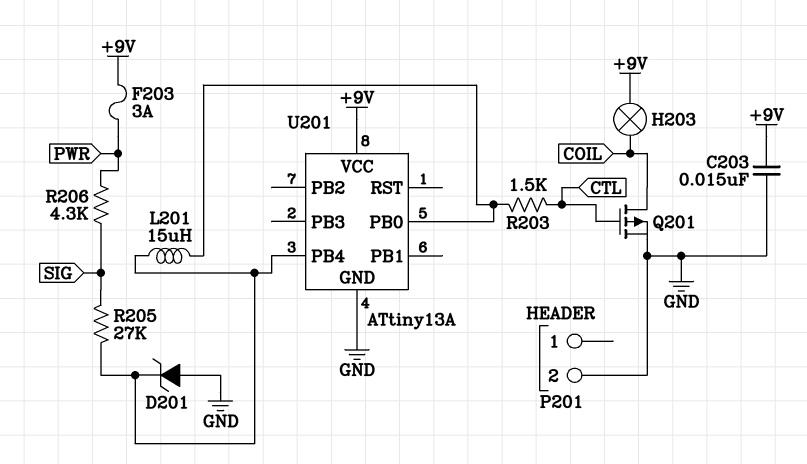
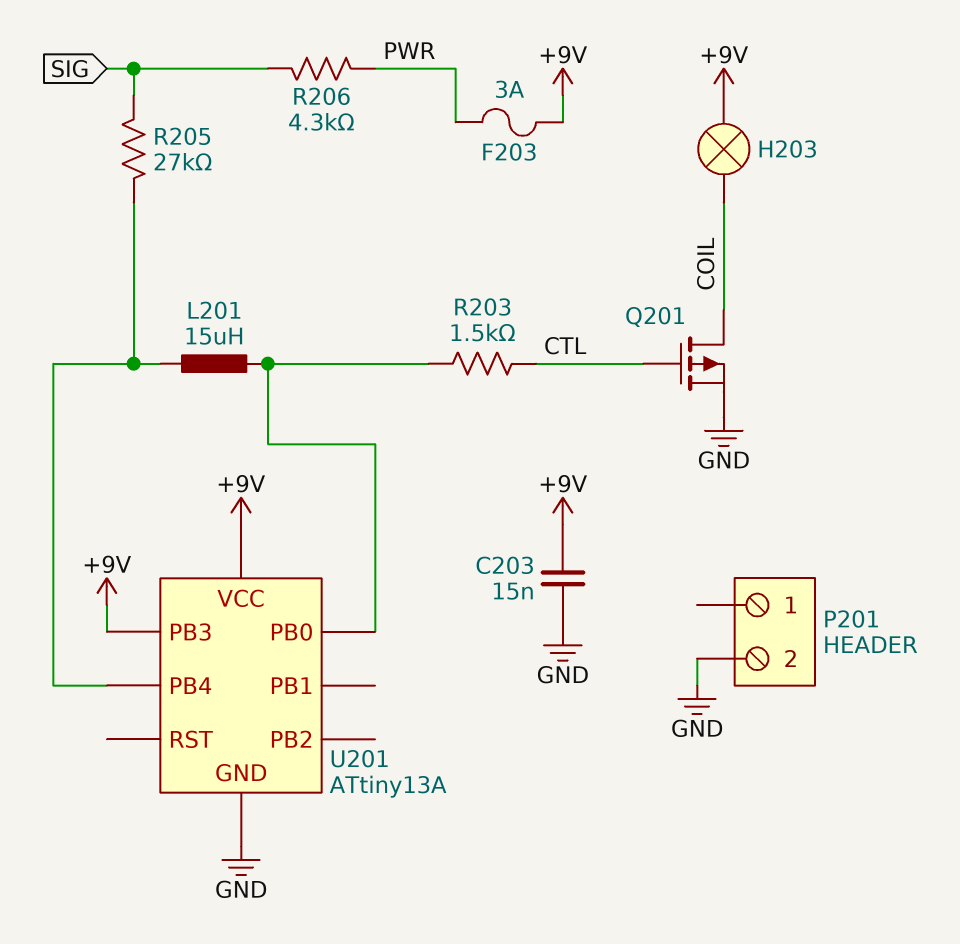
D201: zener (A GND, K U201/PB4) -> none
U201 pin PB3: none -> +9V

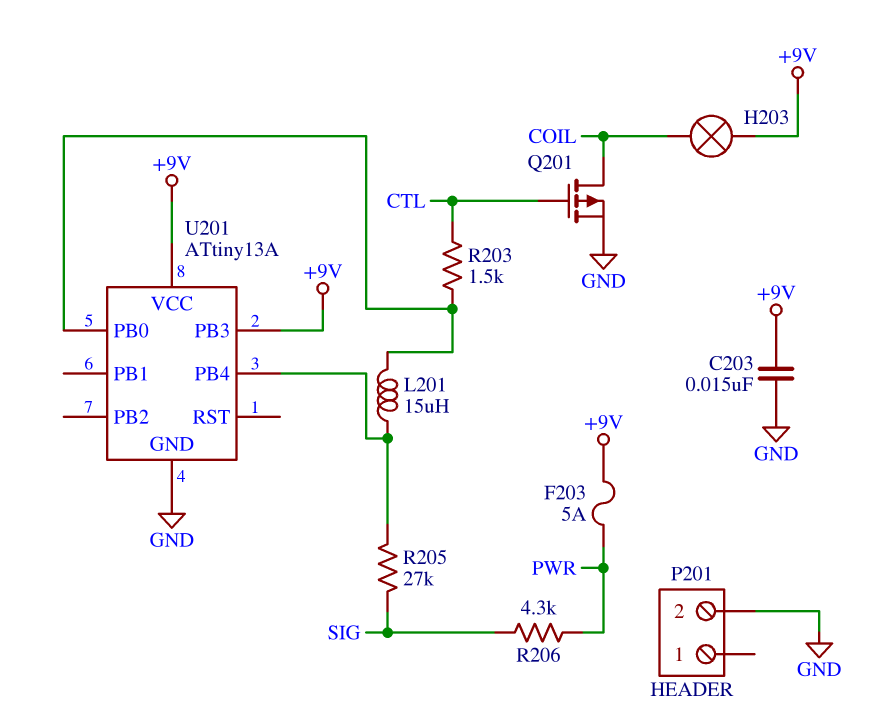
F203: 3A (+9V, PWR) -> 5A (+9V, PWR)

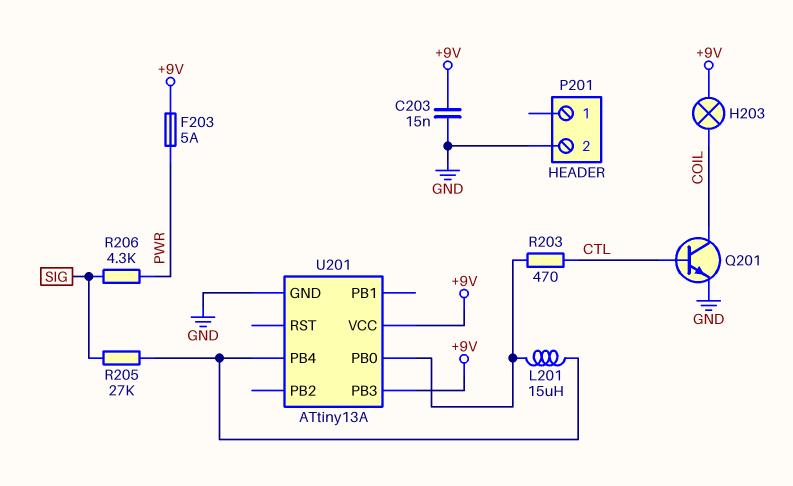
Q201: PMOS (G CTL, D COIL, S GND) -> NPN (B CTL, C COIL, E GND)
R203: 1.5k (CTL, U201/PB0) -> 470 (CTL, U201/PB0)

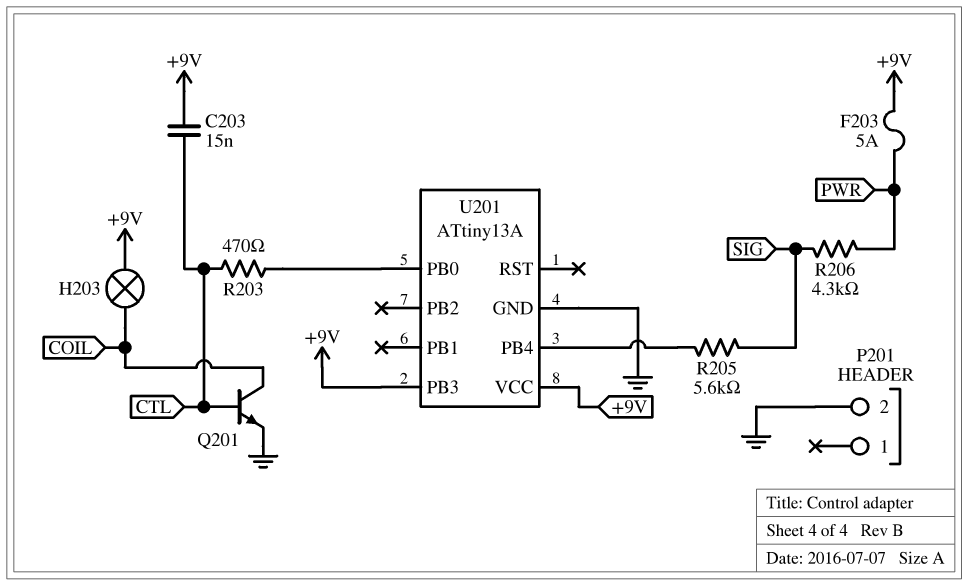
C203: 15nF (+9V, GND) -> 15nF (+9V, CTL)
L201: 15uH (U201/PB0, U201/PB4) -> none
R205: 27k (SIG, U201/PB4) -> 5.6k (SIG, U201/PB4)

